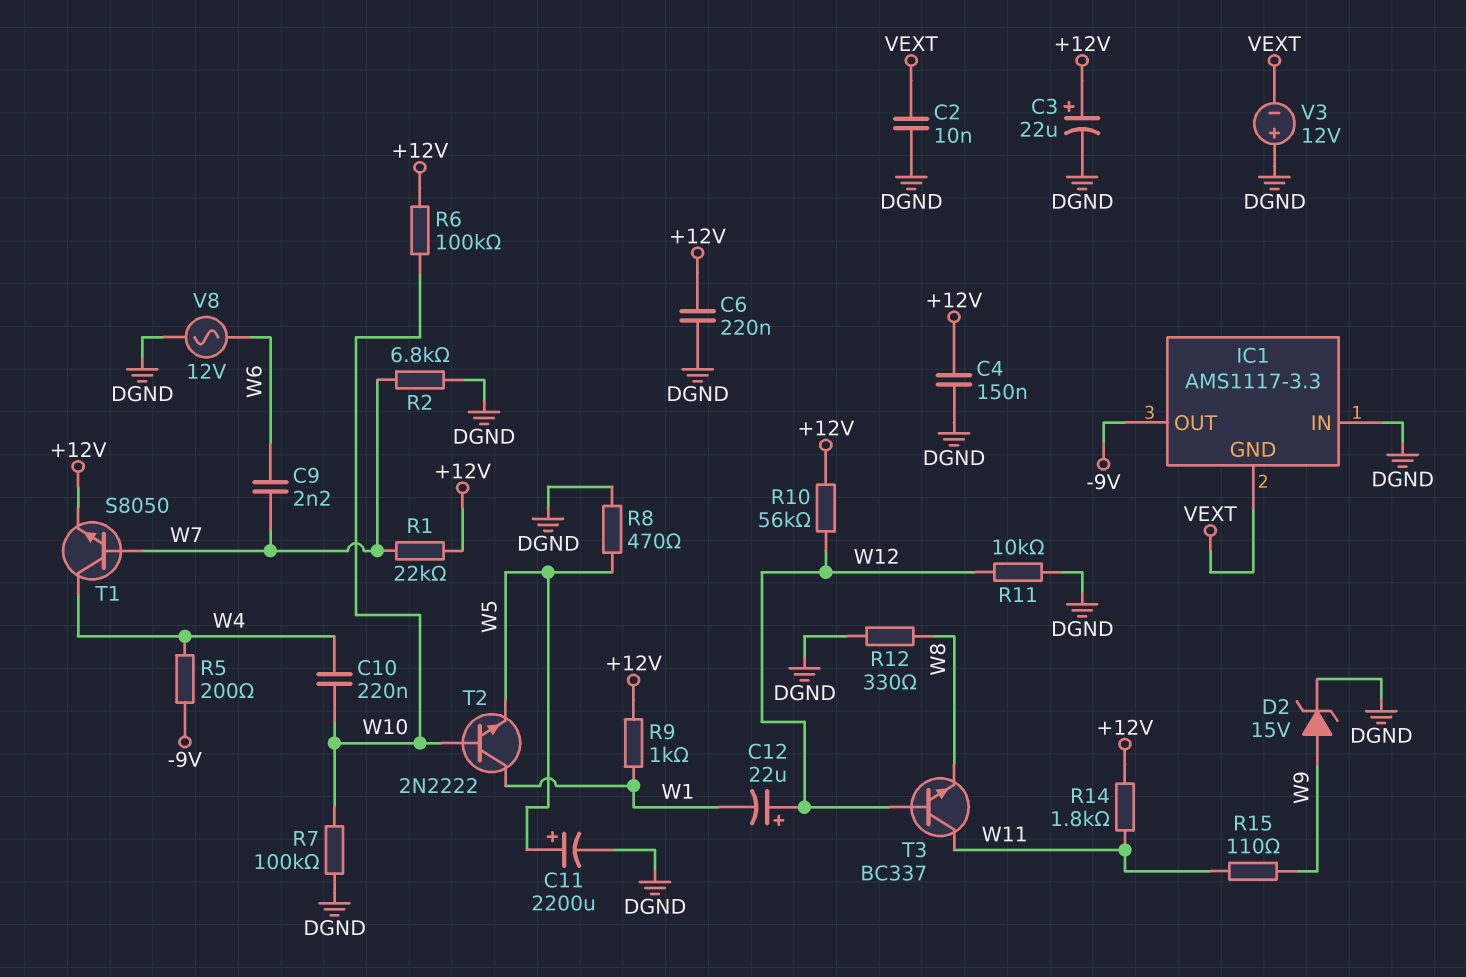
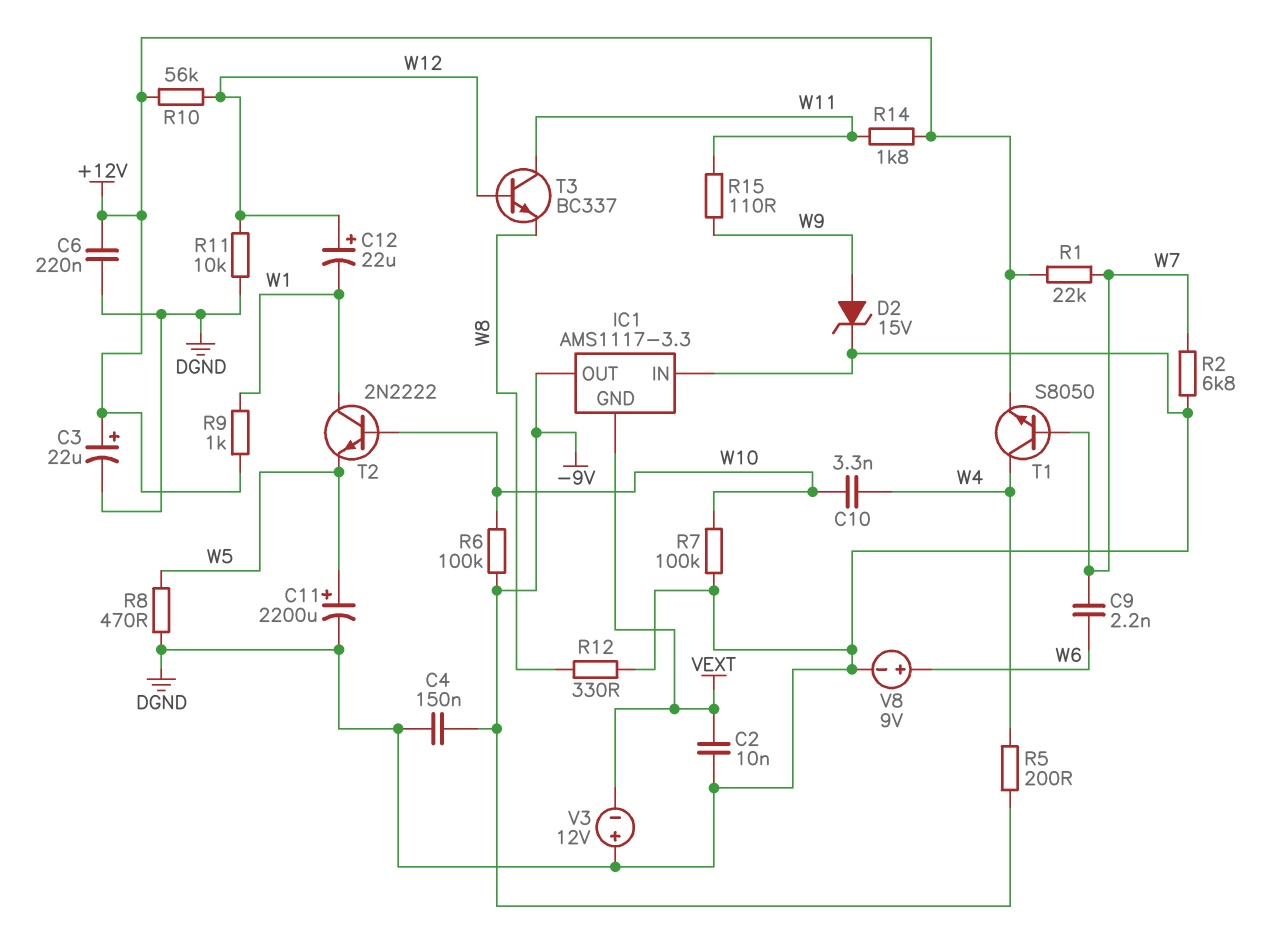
C4: 150nF (+12V, DGND) -> 150nF (-9V, DGND)
C10: 220nF (W4, W10) -> 3.3nF (W4, W10)
R6: 100k (+12V, W10) -> 100k (-9V, W10)
V8: AC 12V (DGND, W6) -> 9V (plus W6, minus DGND)

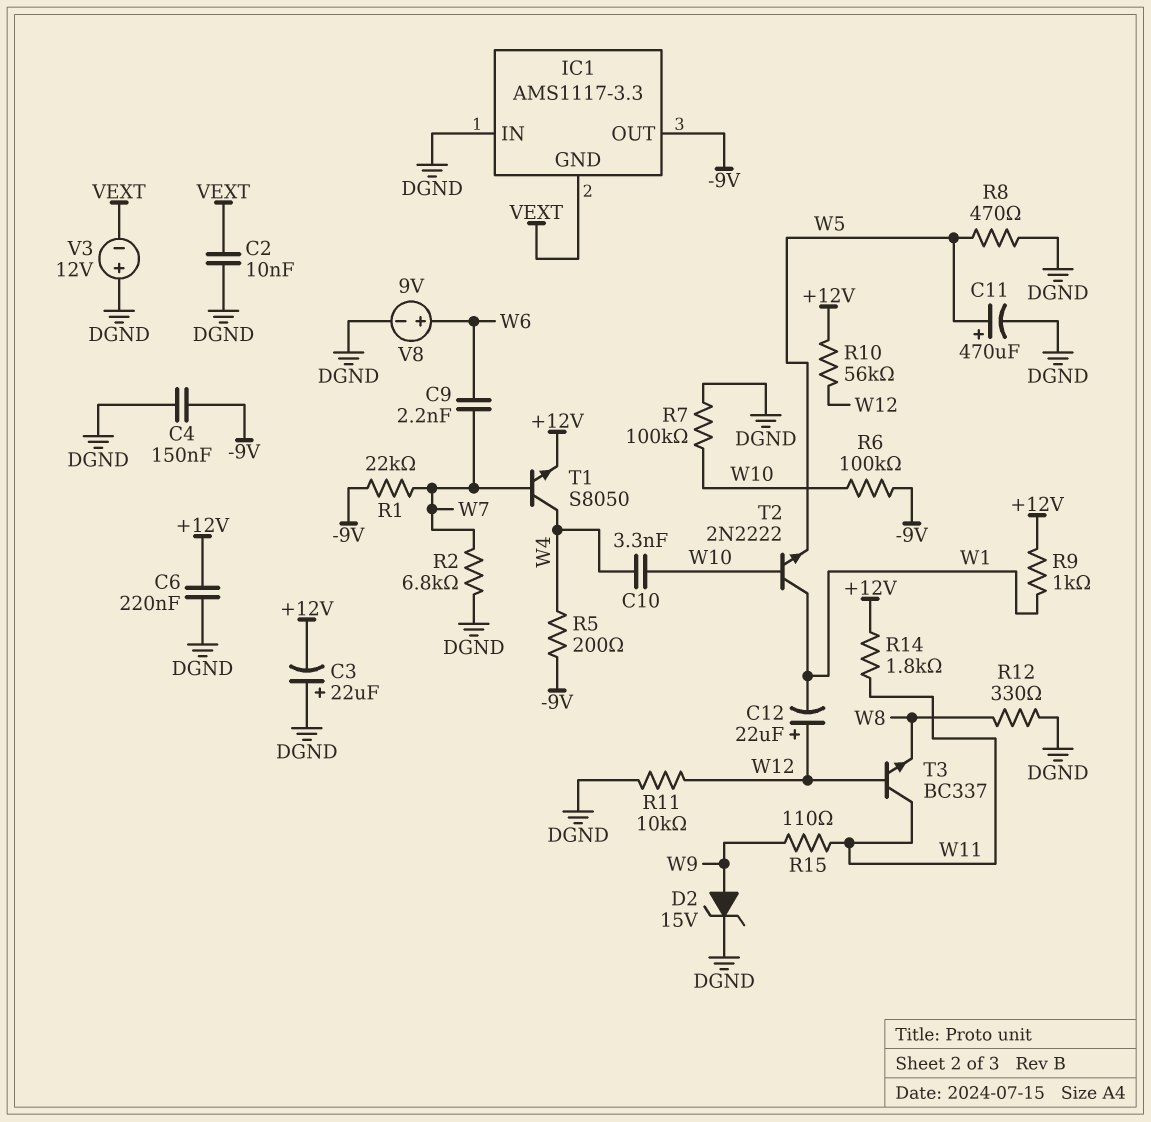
C3: 22uF (plus +12V, minus DGND) -> 22uF (plus DGND, minus +12V)
C11: 2200uF (plus W5, minus DGND) -> 470uF (plus W5, minus DGND)
R1: 22k (+12V, W7) -> 22k (-9V, W7)

